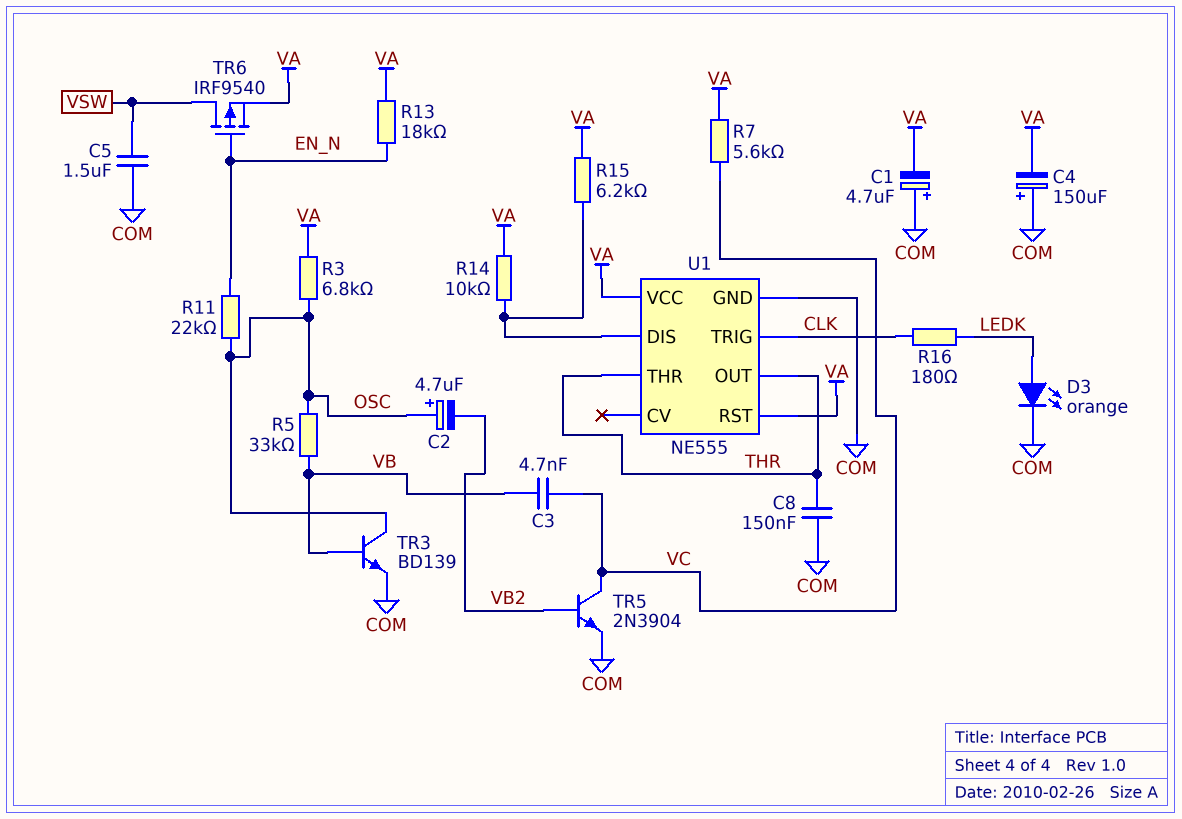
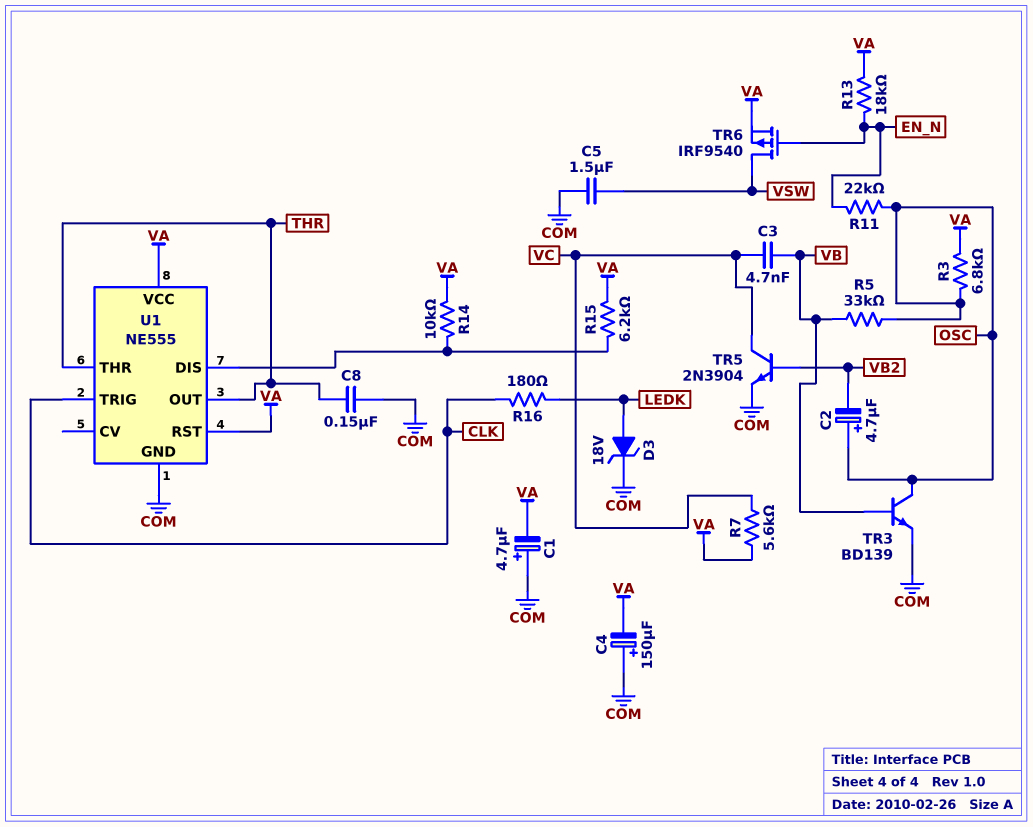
D3: LED orange (A LEDK, K COM) -> zener 18V (A LEDK, K COM)

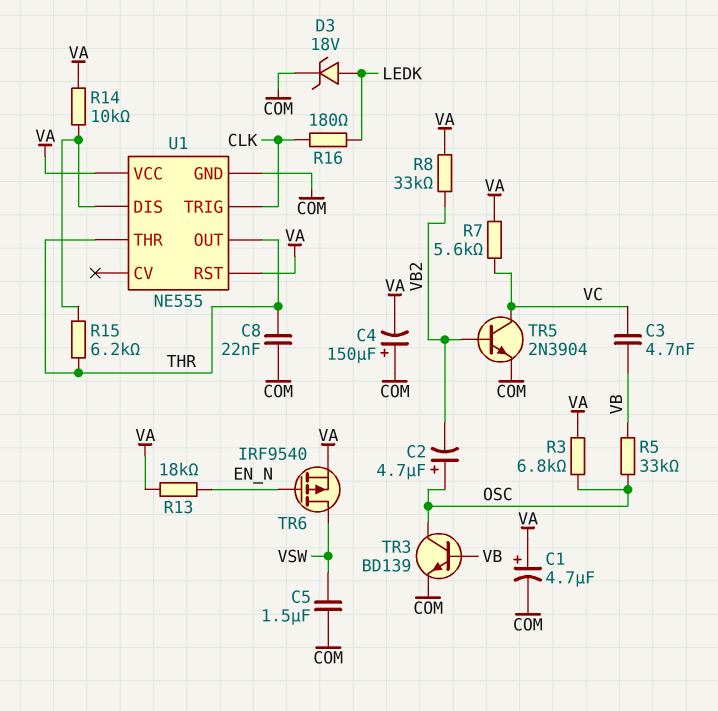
C1: 4.7uF (plus COM, minus VA) -> 4.7uF (plus VA, minus COM)
C8: 150nF (COM, THR) -> 22nF (COM, THR)
R8: none -> 33k (VA, VB2)
R11: 22k (EN_N, OSC) -> none
R15: 6.2k (U1/DIS, VA) -> 6.2k (THR, U1/DIS)

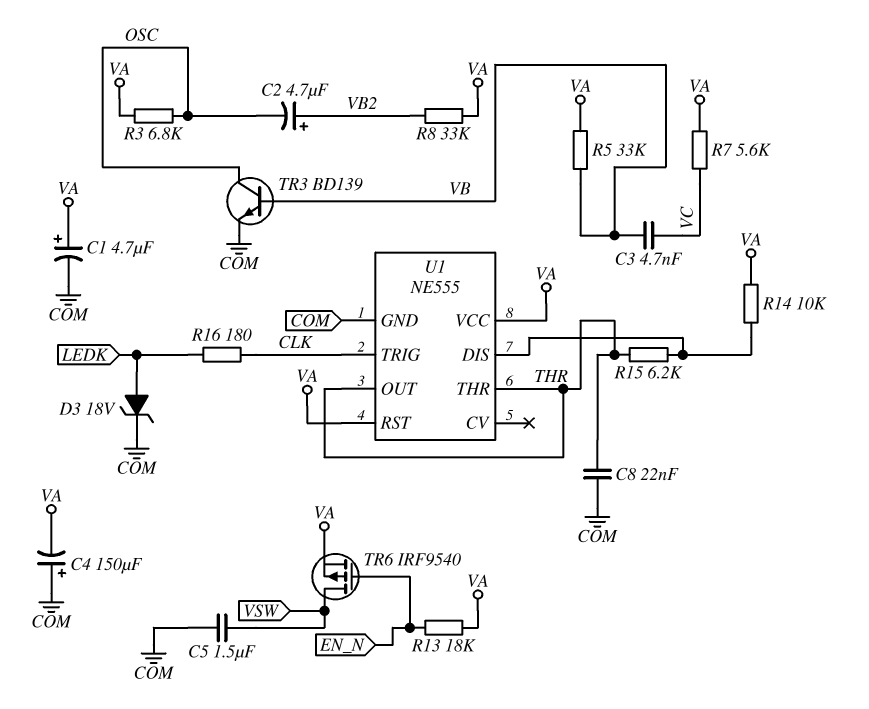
C2: 4.7uF (plus OSC, minus VB2) -> 4.7uF (plus VB2, minus OSC)
R5: 33k (OSC, VB) -> 33k (VA, VB)
TR5: NPN 2N3904 (B VB2, C VC, E COM) -> none

